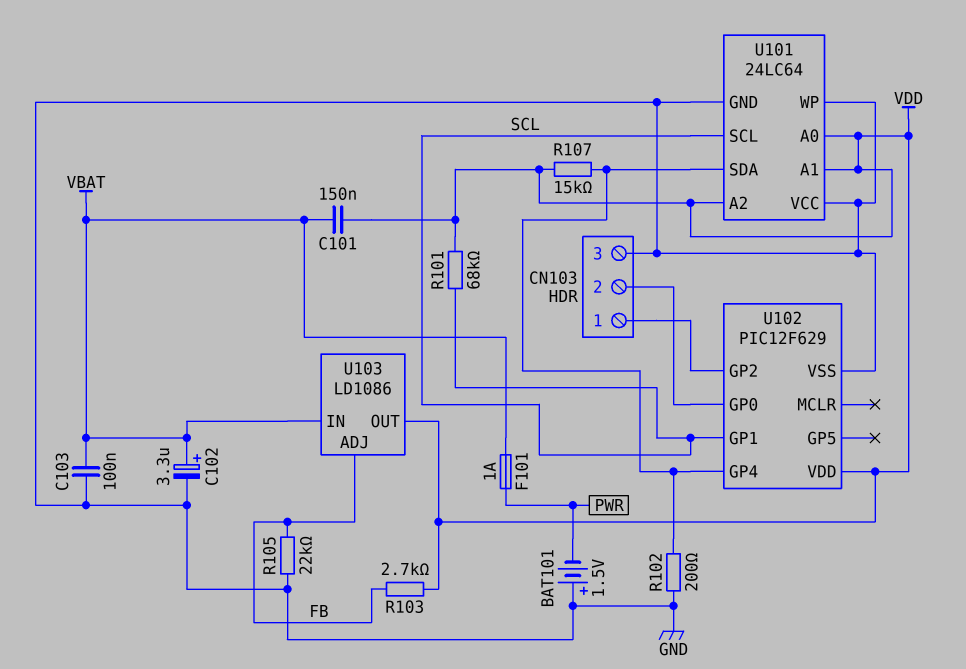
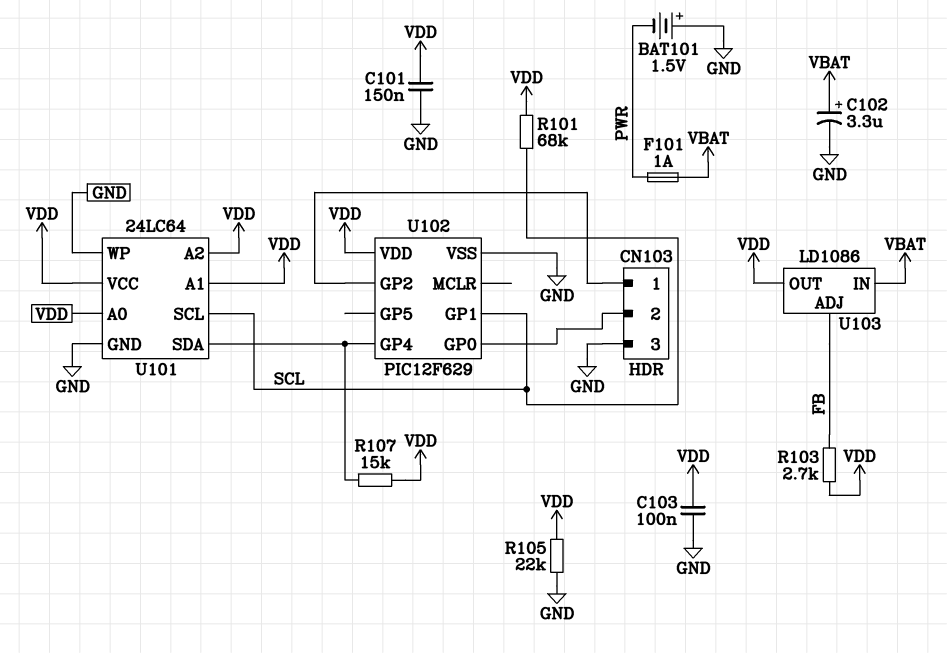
C101: 150nF (VBAT, VDD) -> 150nF (GND, VDD)
C103: 100nF (GND, VBAT) -> 100nF (GND, VDD)
R102: 200 (GND, U101/SDA) -> none
R105: 22k (FB, GND) -> 22k (GND, VDD)
U101 pin VCC: GND -> VDD

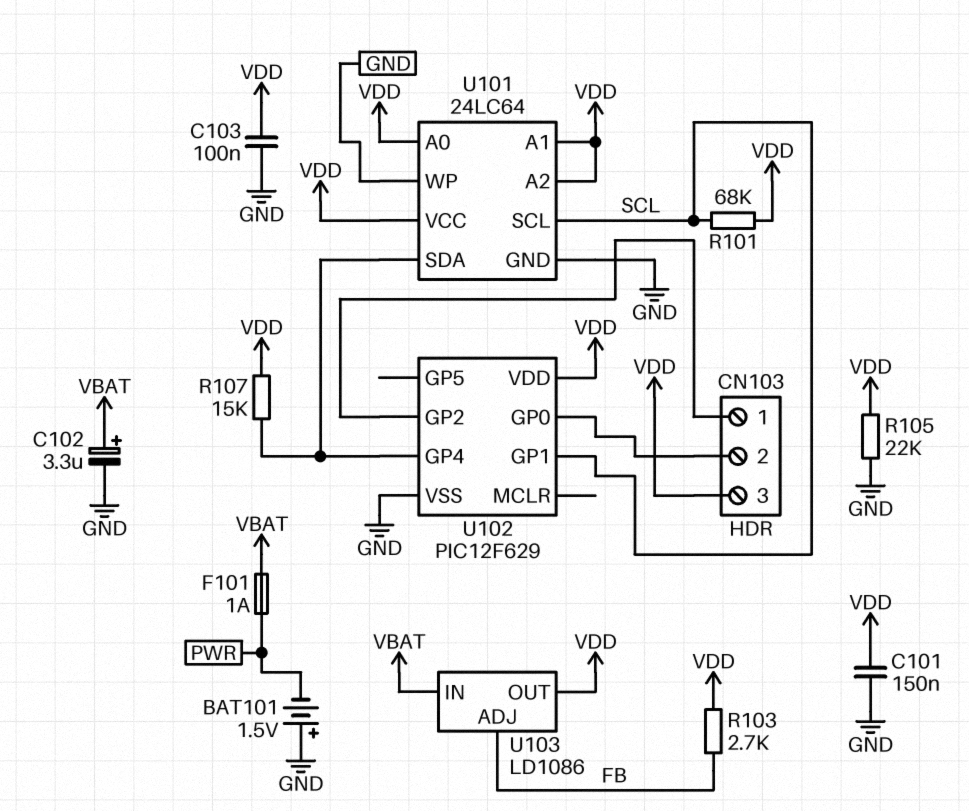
CN103 pin 3: GND -> VDD

